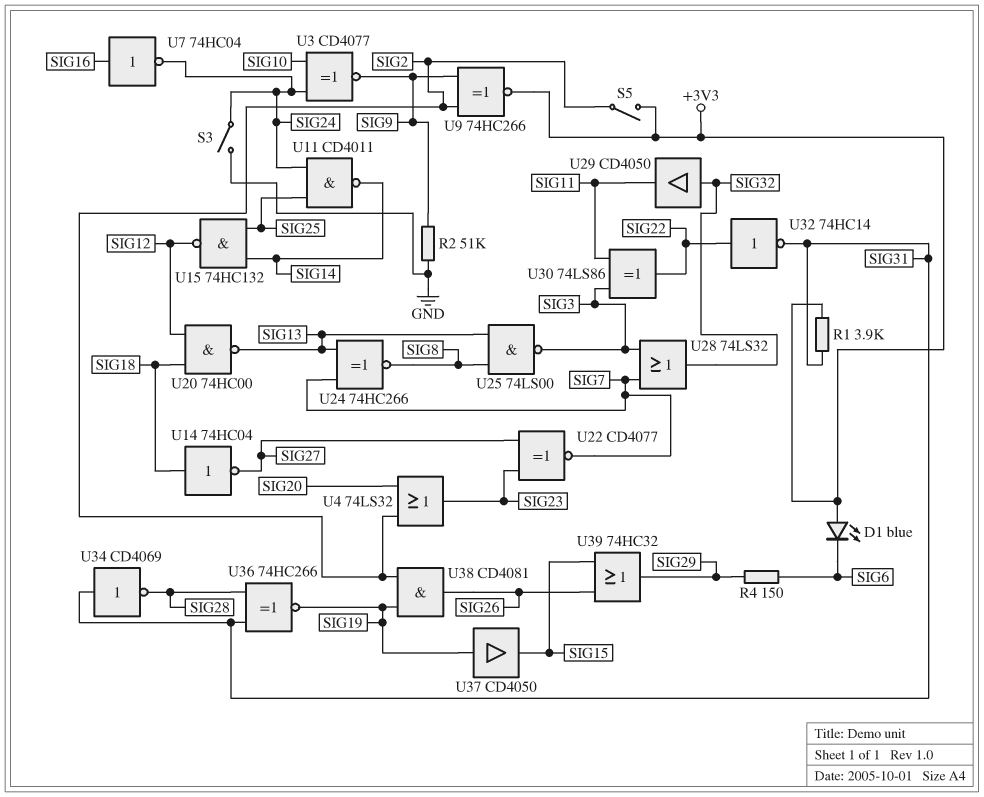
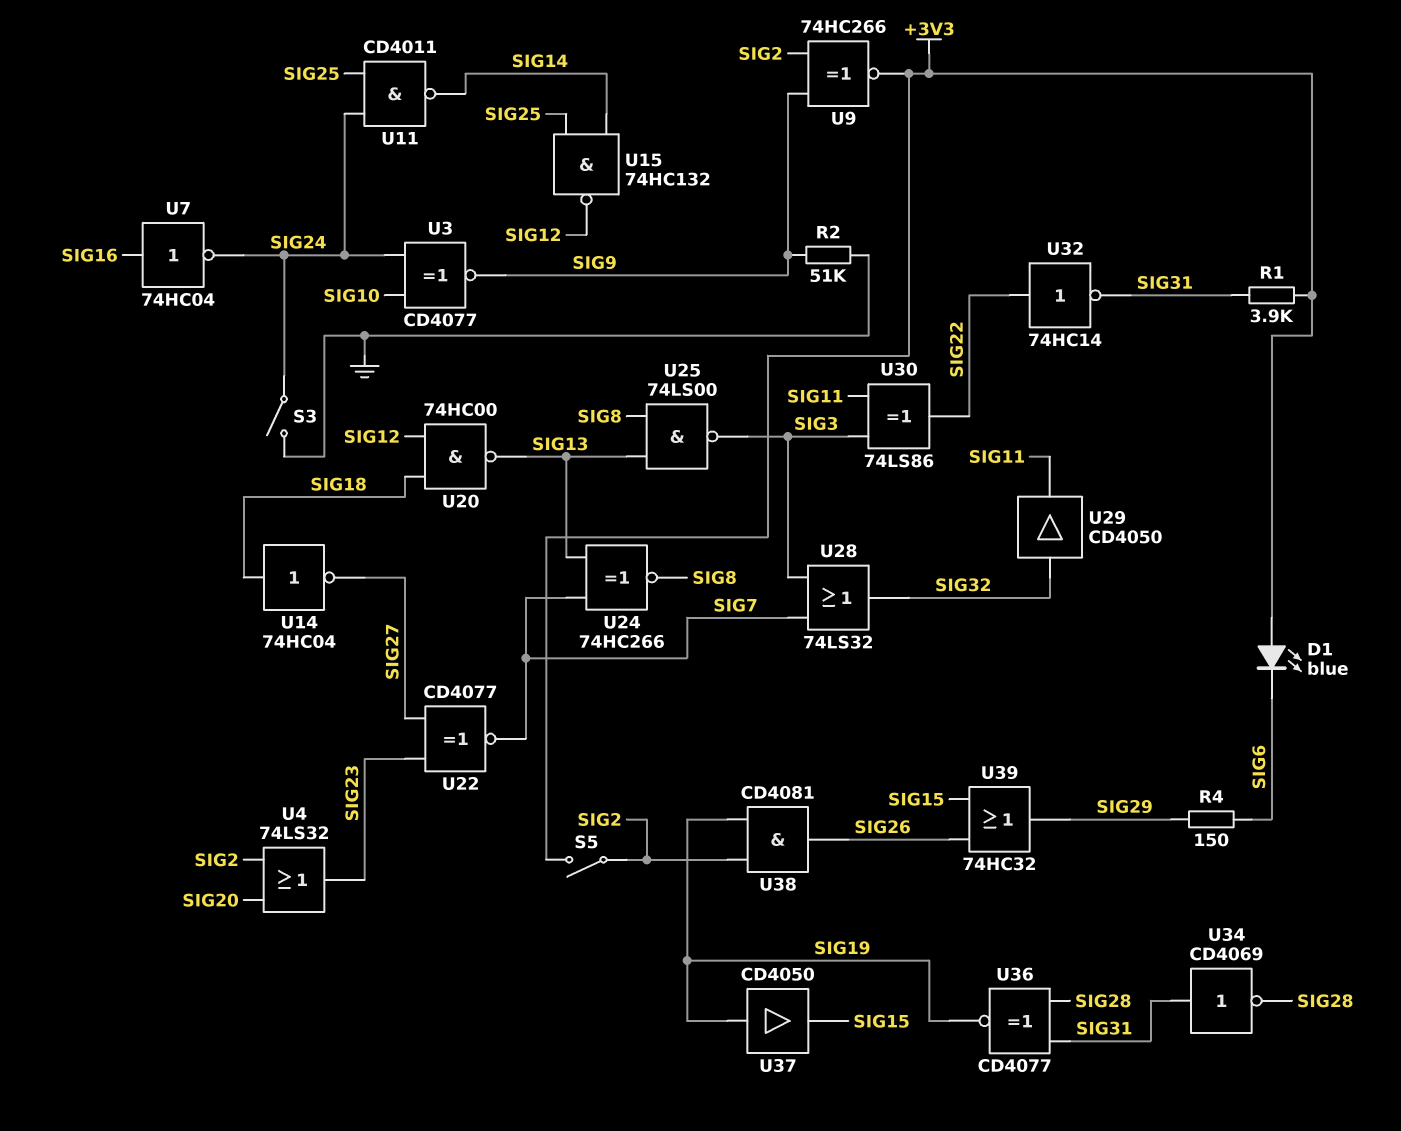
U36: XNOR 74HC266 (in SIG28, in SIG31, out SIG19) -> XNOR CD4077 (in SIG28, in SIG31, out SIG19)

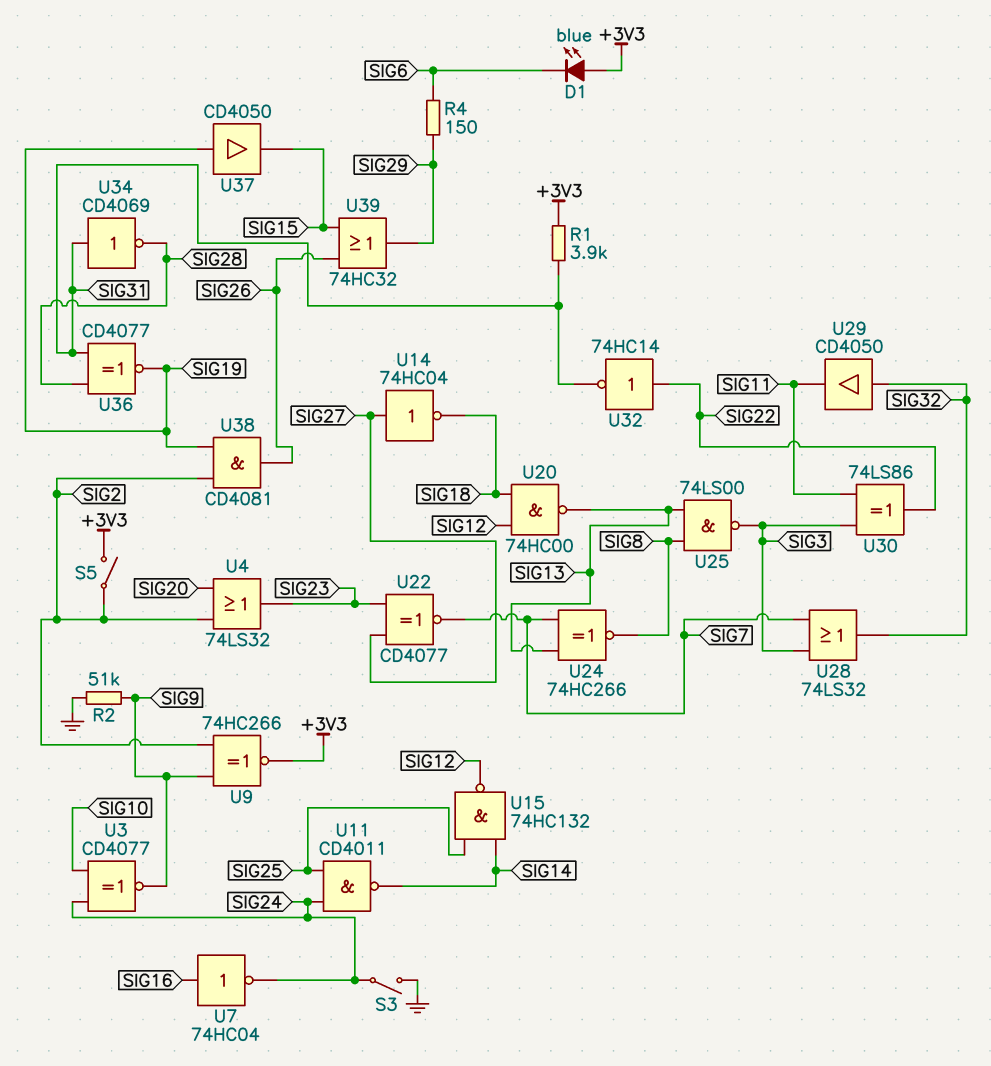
U14: NOT 74HC04 (in SIG18, out SIG27) -> NOT 74HC04 (in SIG27, out SIG18)

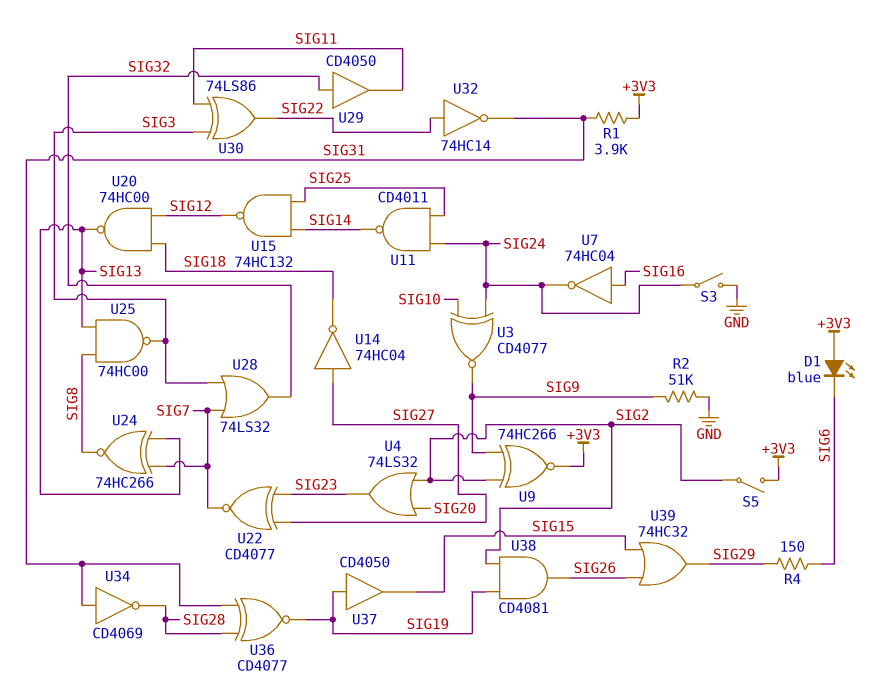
U25: NAND 74LS00 (in SIG8, in SIG13, out SIG3) -> NAND 74HC00 (in SIG8, in SIG13, out SIG3)

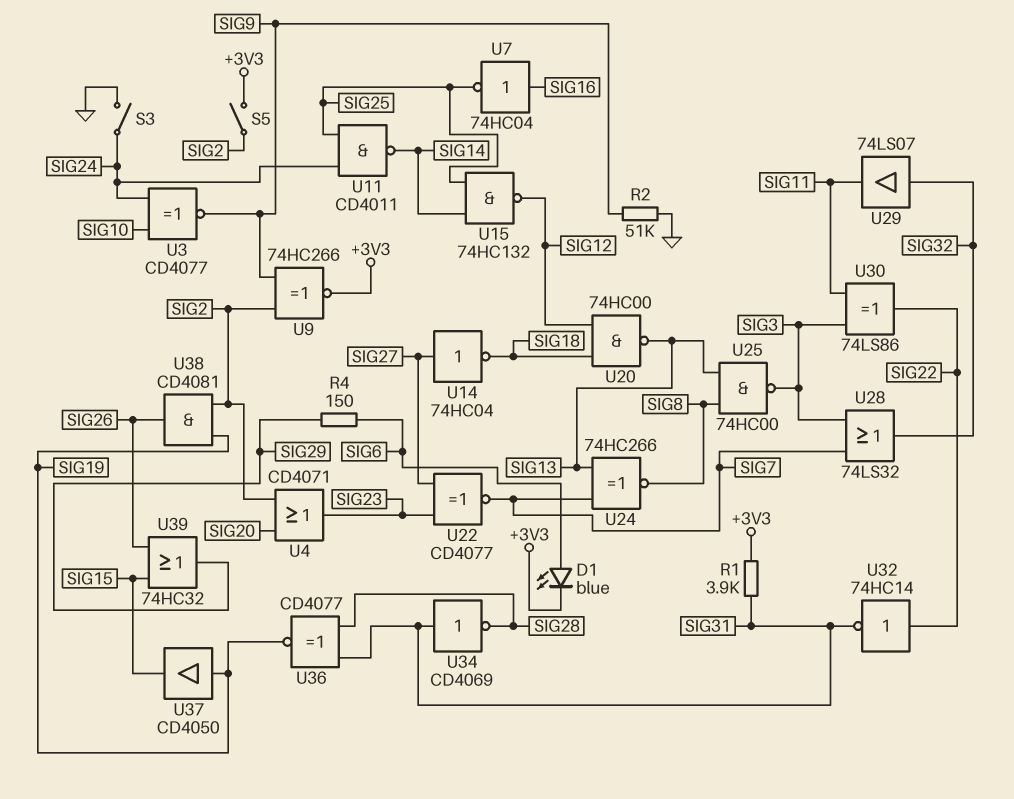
D1: LED blue (A +3V3, K SIG6) -> LED blue (A SIG6, K +3V3)
U4: OR 74LS32 (in SIG2, in SIG20, out SIG23) -> OR CD4071 (in SIG2, in SIG20, out SIG23)
U7: NOT 74HC04 (in SIG16, out SIG24) -> NOT 74HC04 (in SIG16, out SIG25)
U29: buffer CD4050 (in SIG32, out SIG11) -> buffer 74LS07 (in SIG32, out SIG11)

